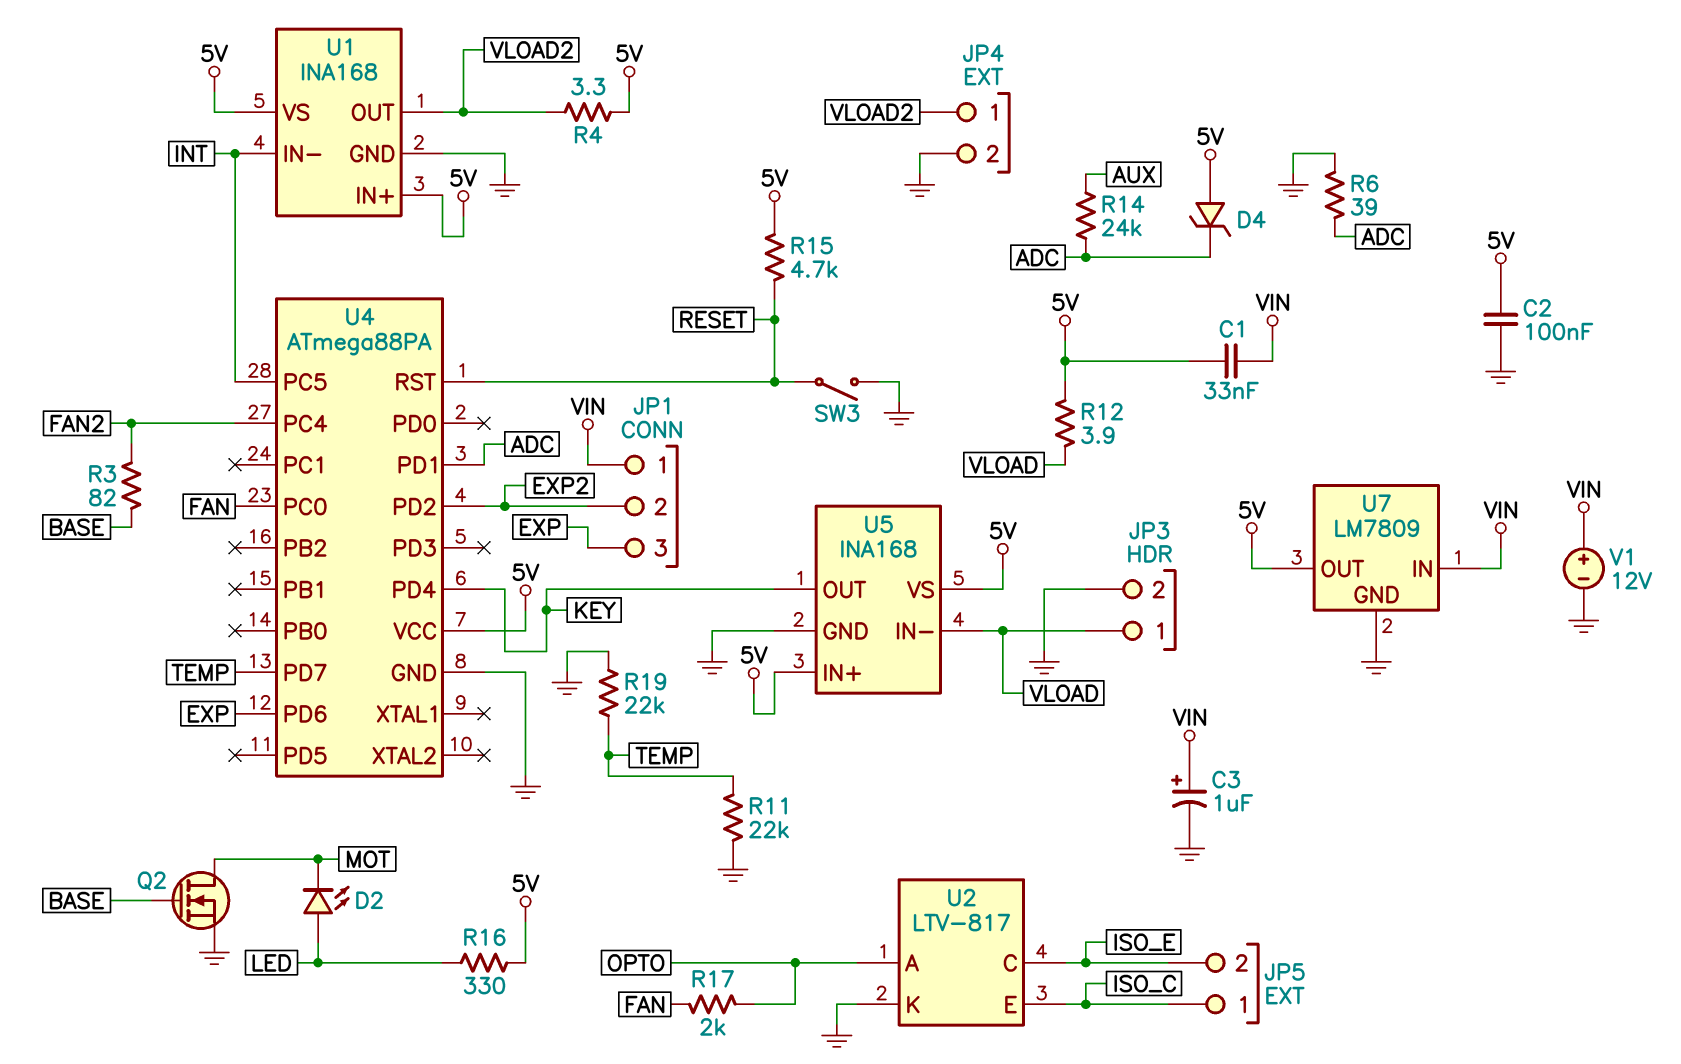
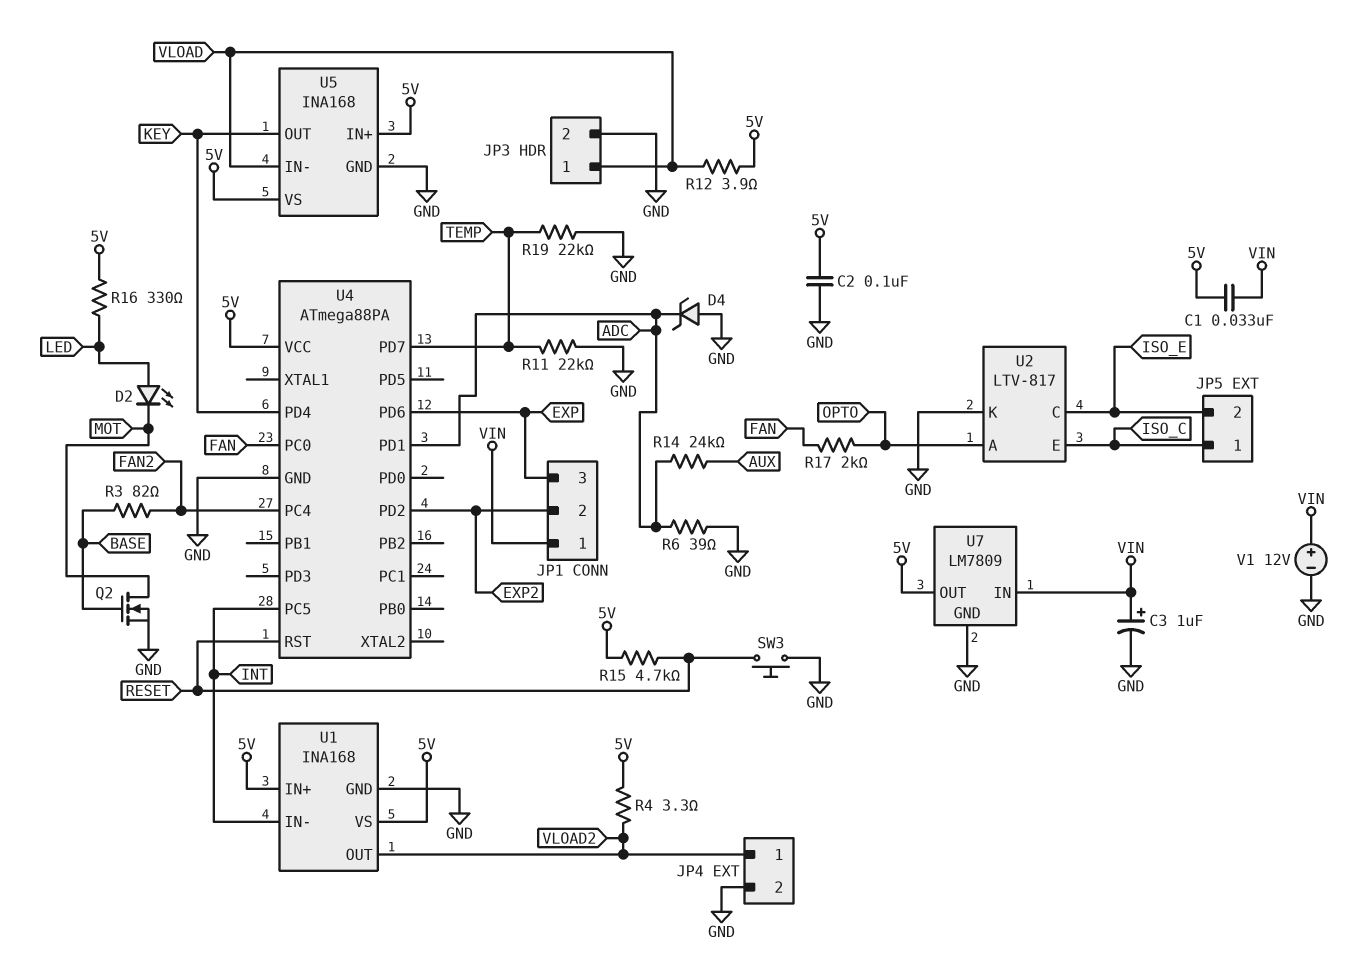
D4: zener (A 5V, K ADC) -> zener (A GND, K ADC)
SW3: switch (GND, RESET) -> button (GND, RESET)

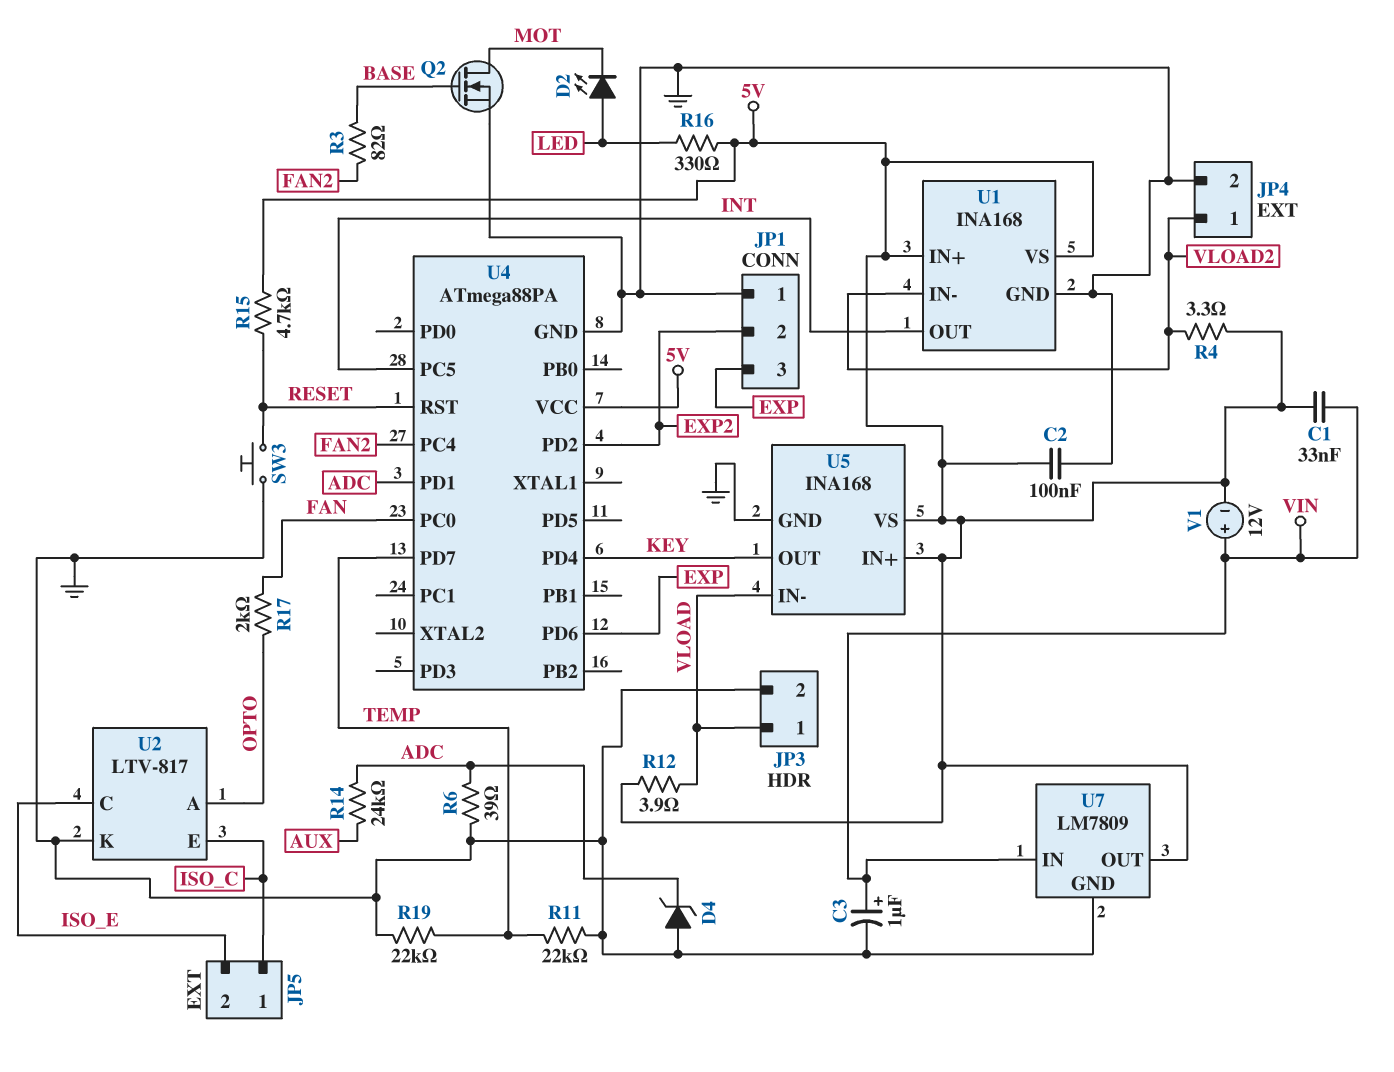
JP1 pin 1: VIN -> GND
U1 pin IN-: INT -> VLOAD2
U1 pin OUT: VLOAD2 -> INT
V1: 12V (plus VIN, minus GND) -> 12V (plus VIN, minus 5V)

